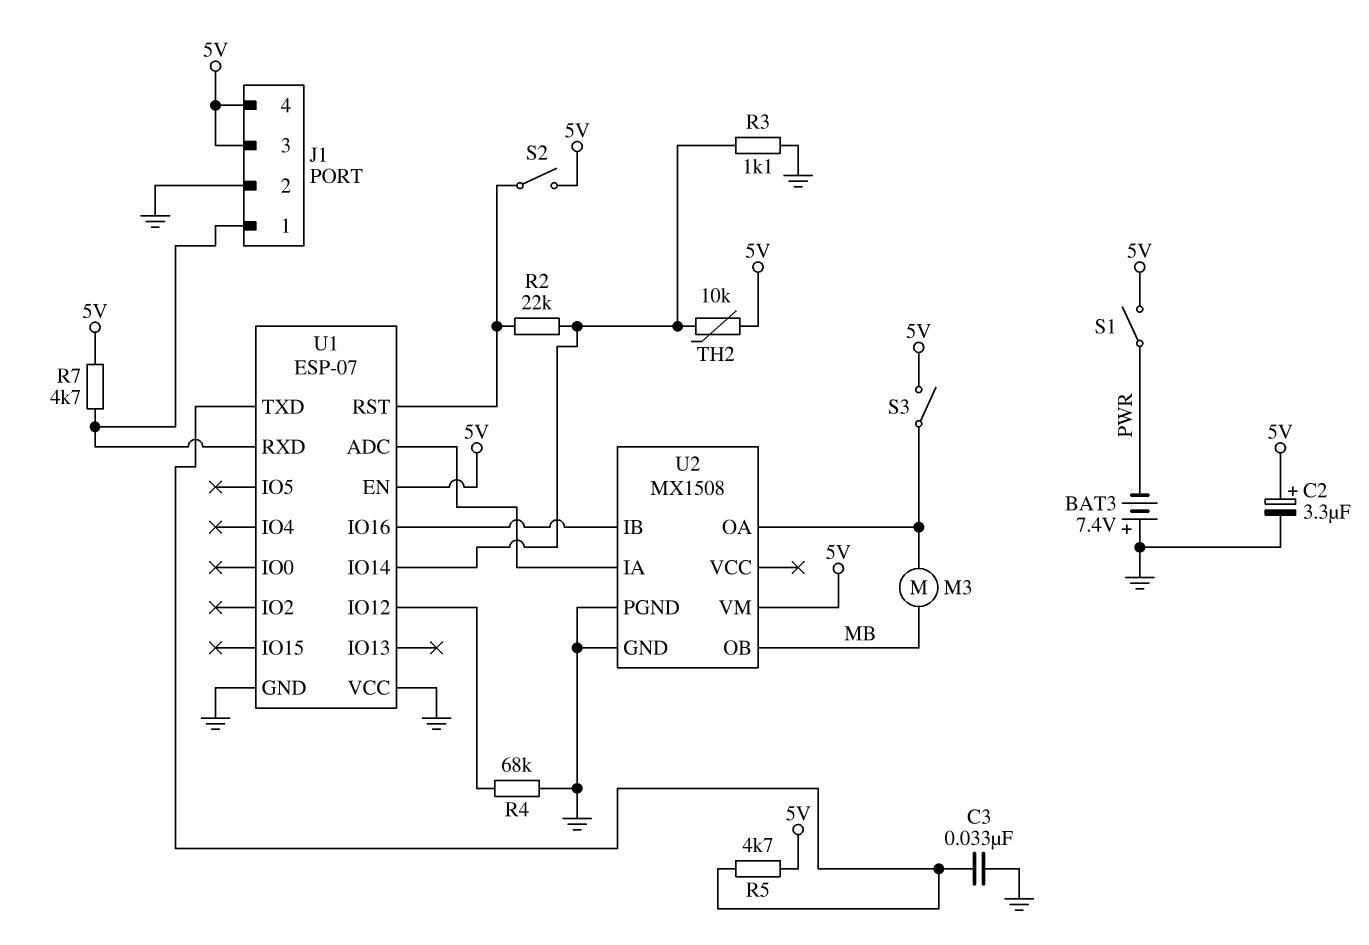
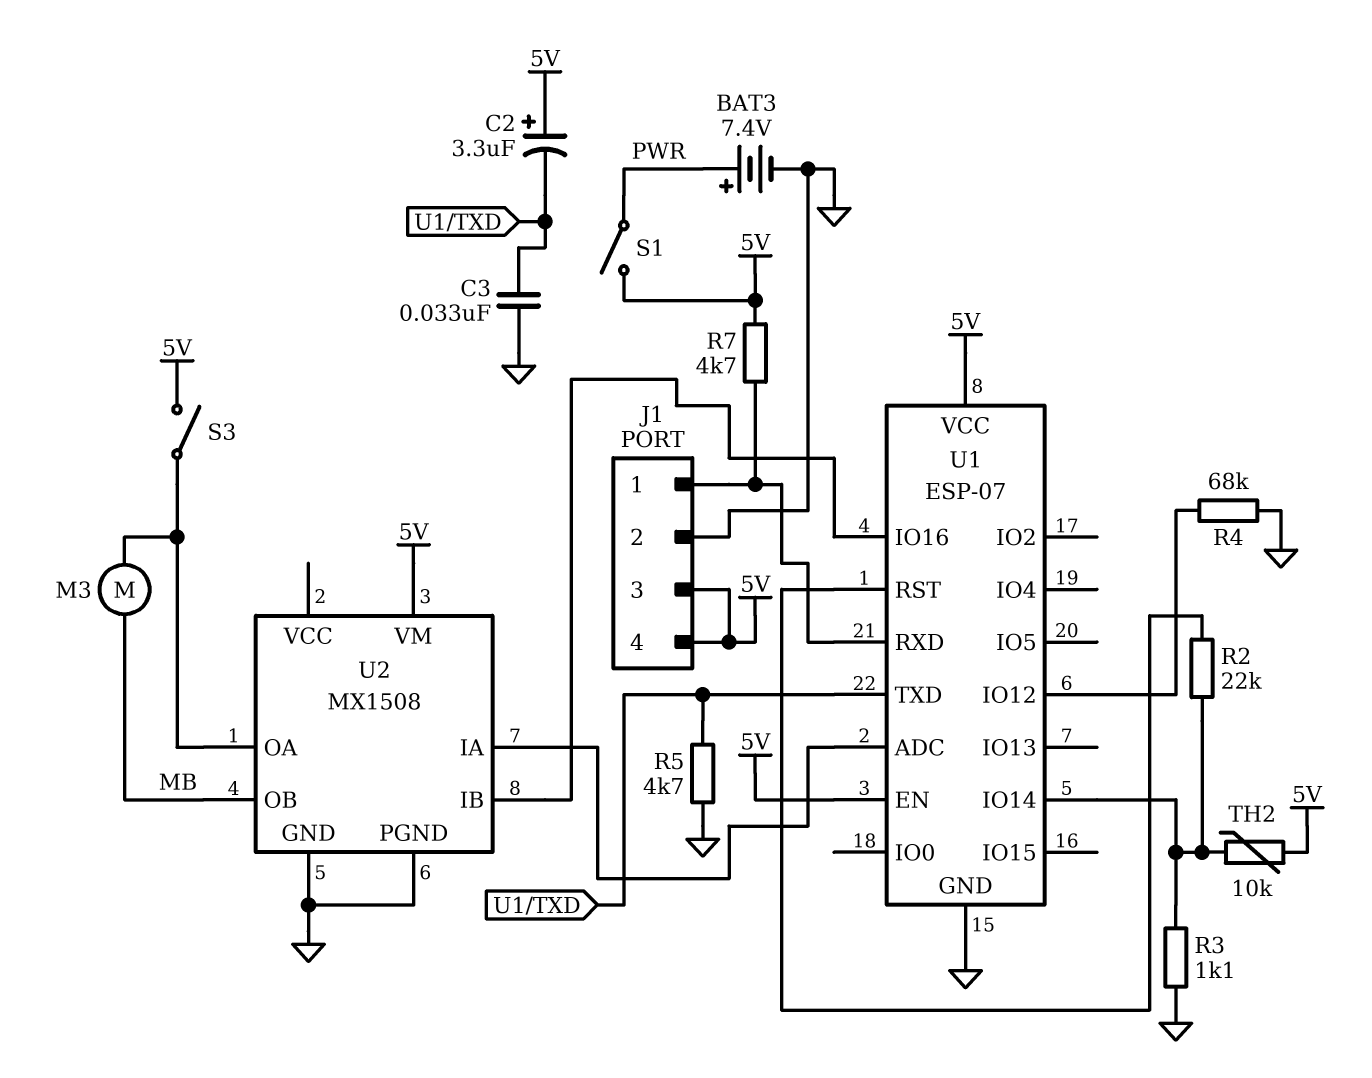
BAT3: 7.4V (plus GND, minus PWR) -> 7.4V (plus PWR, minus GND)
C2: 3.3uF (plus 5V, minus GND) -> 3.3uF (plus 5V, minus U1/TXD)
R5: 4.7k (5V, U1/TXD) -> 4.7k (GND, U1/TXD)
S2: switch (5V, U1/RST) -> none
U1 pin VCC: GND -> 5V

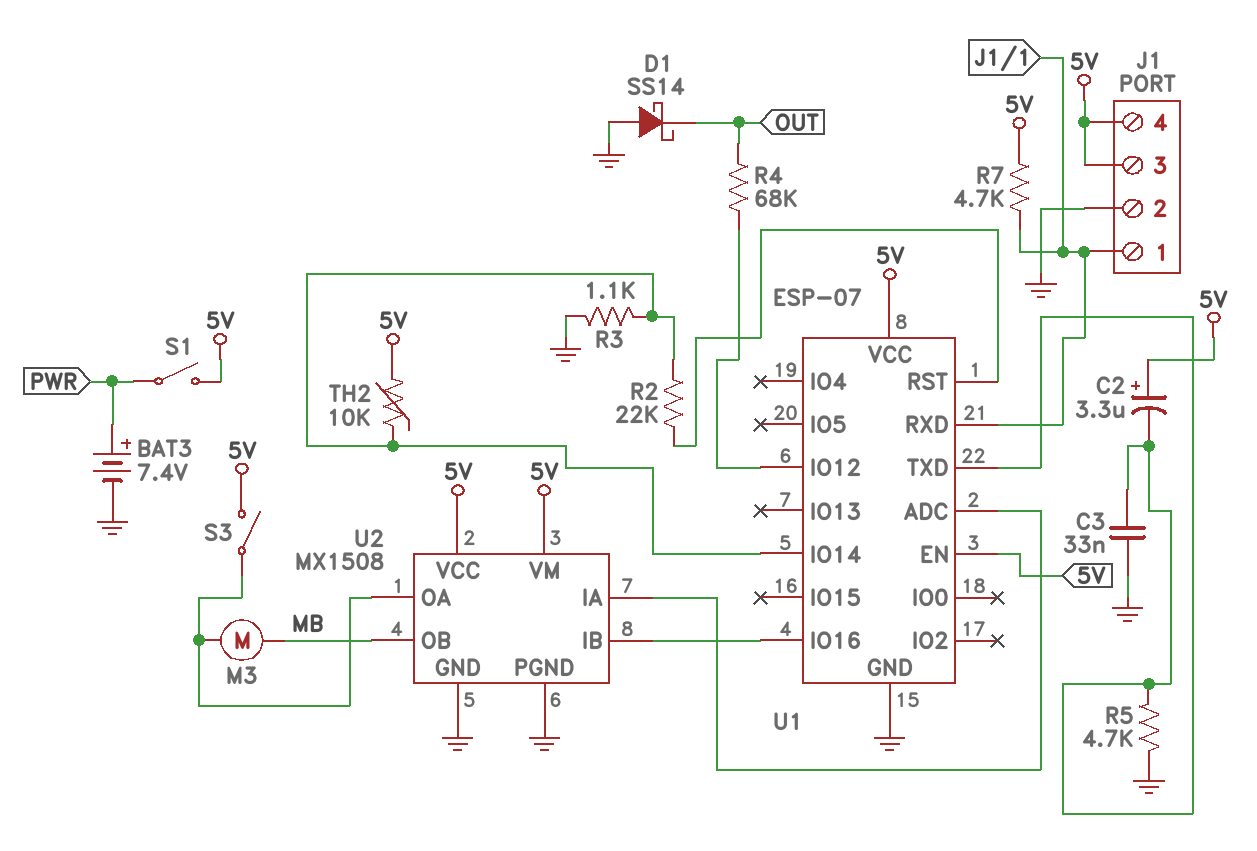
D1: none -> schottky SS14 (A GND, K OUT)
R4: 68k (GND, U1/IO12) -> 68k (OUT, U1/IO12)
U2 pin VCC: none -> 5V

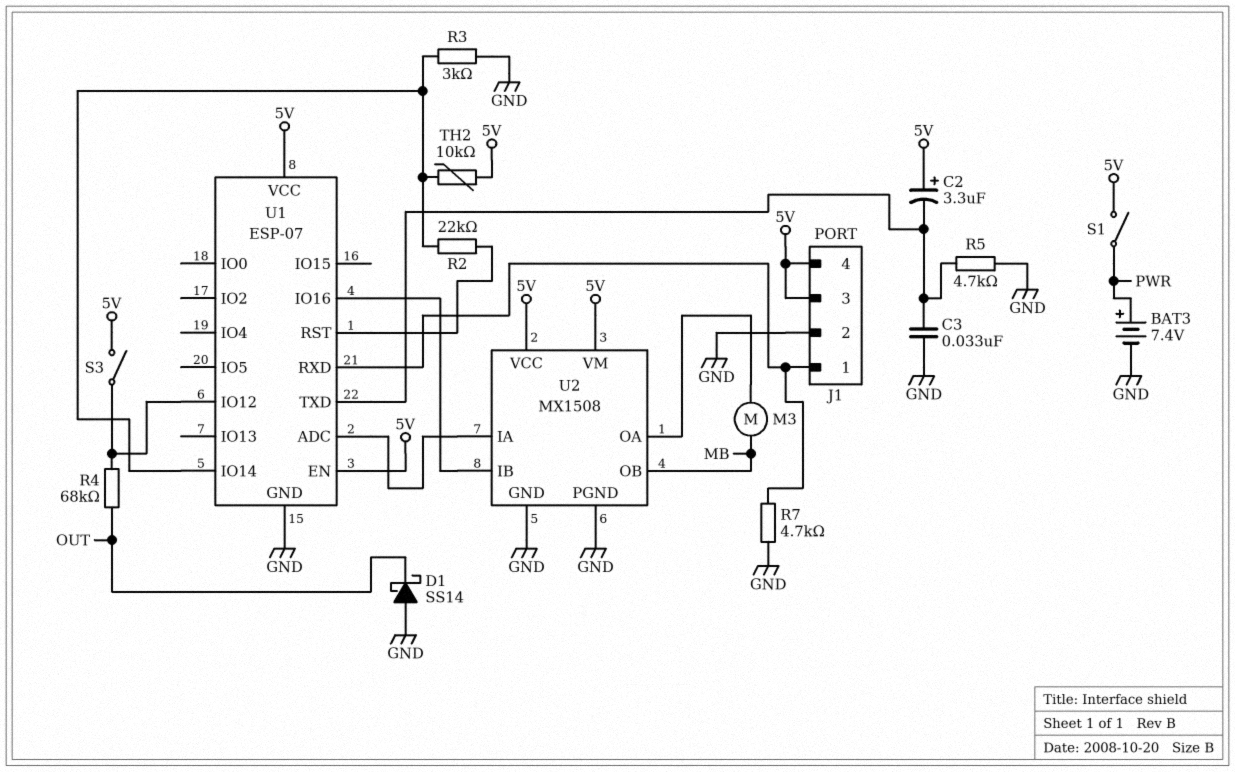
R3: 1.1k (GND, U1/IO14) -> 3k (GND, U1/IO14)
R7: 4.7k (5V, J1/1) -> 4.7k (GND, J1/1)
S3: switch (5V, U2/OA) -> switch (5V, U1/IO12)

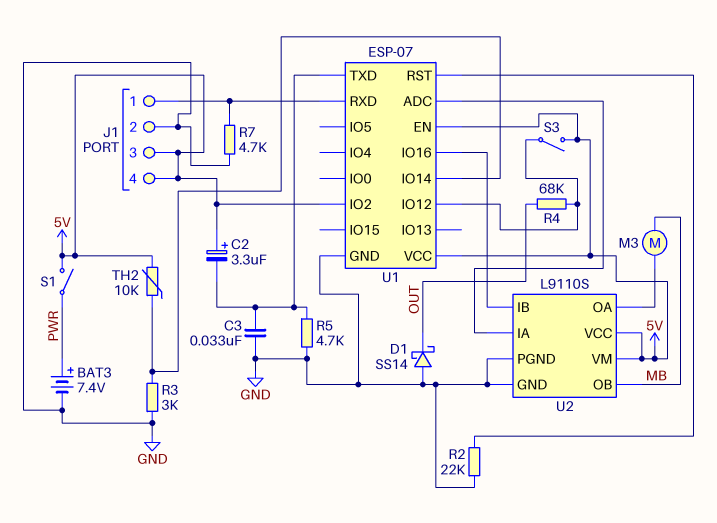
R2: 22k (U1/IO14, U1/RST) -> 22k (GND, U1/RST)
U1 pin IO2: none -> 5V
U2: MX1508 -> L9110S

